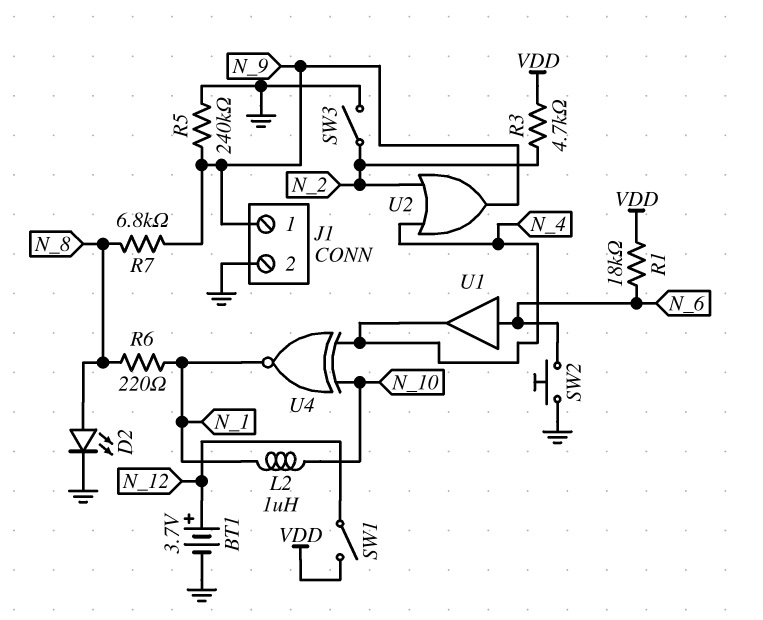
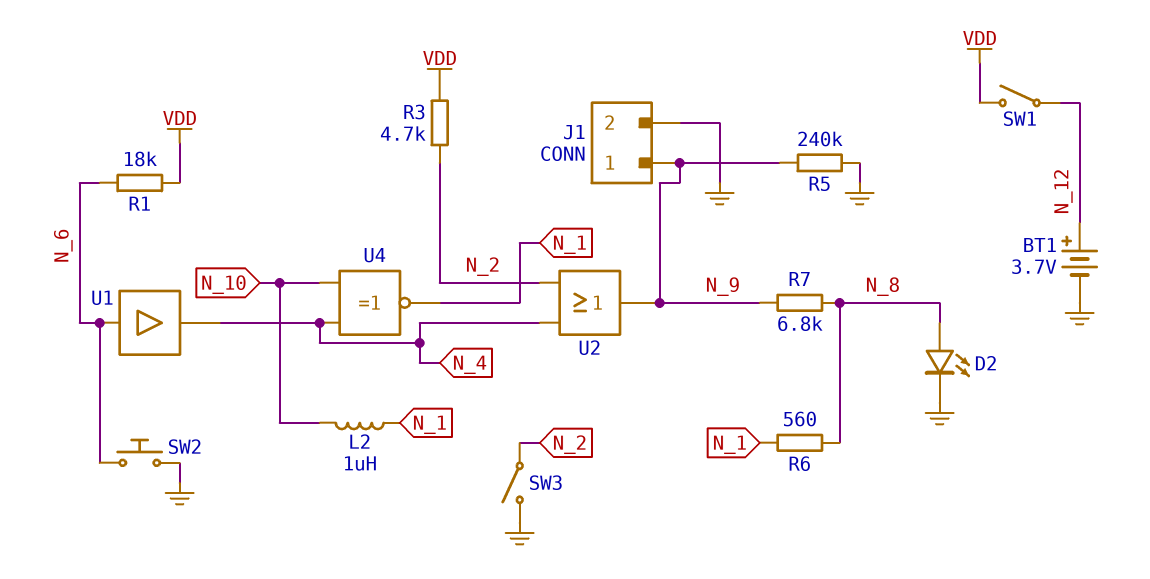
R6: 220 (N_1, N_8) -> 560 (N_1, N_8)

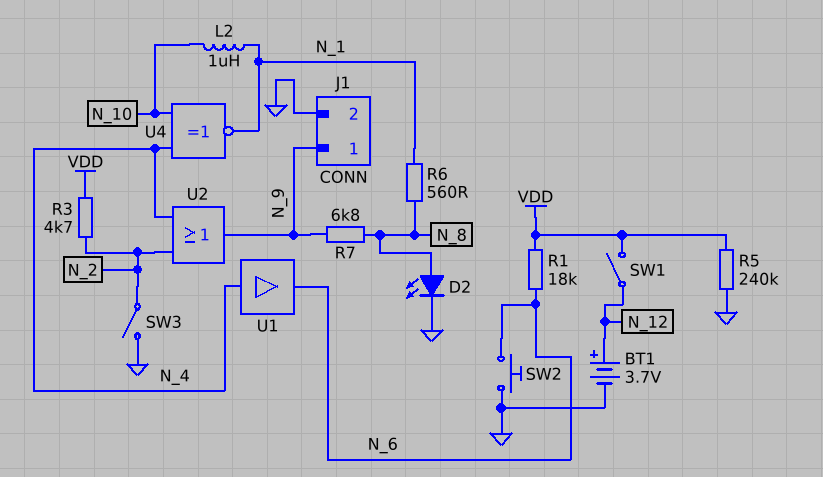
R5: 240k (GND, N_9) -> 240k (GND, VDD)
U1: buffer (in N_6, out N_4) -> buffer (in N_4, out N_6)

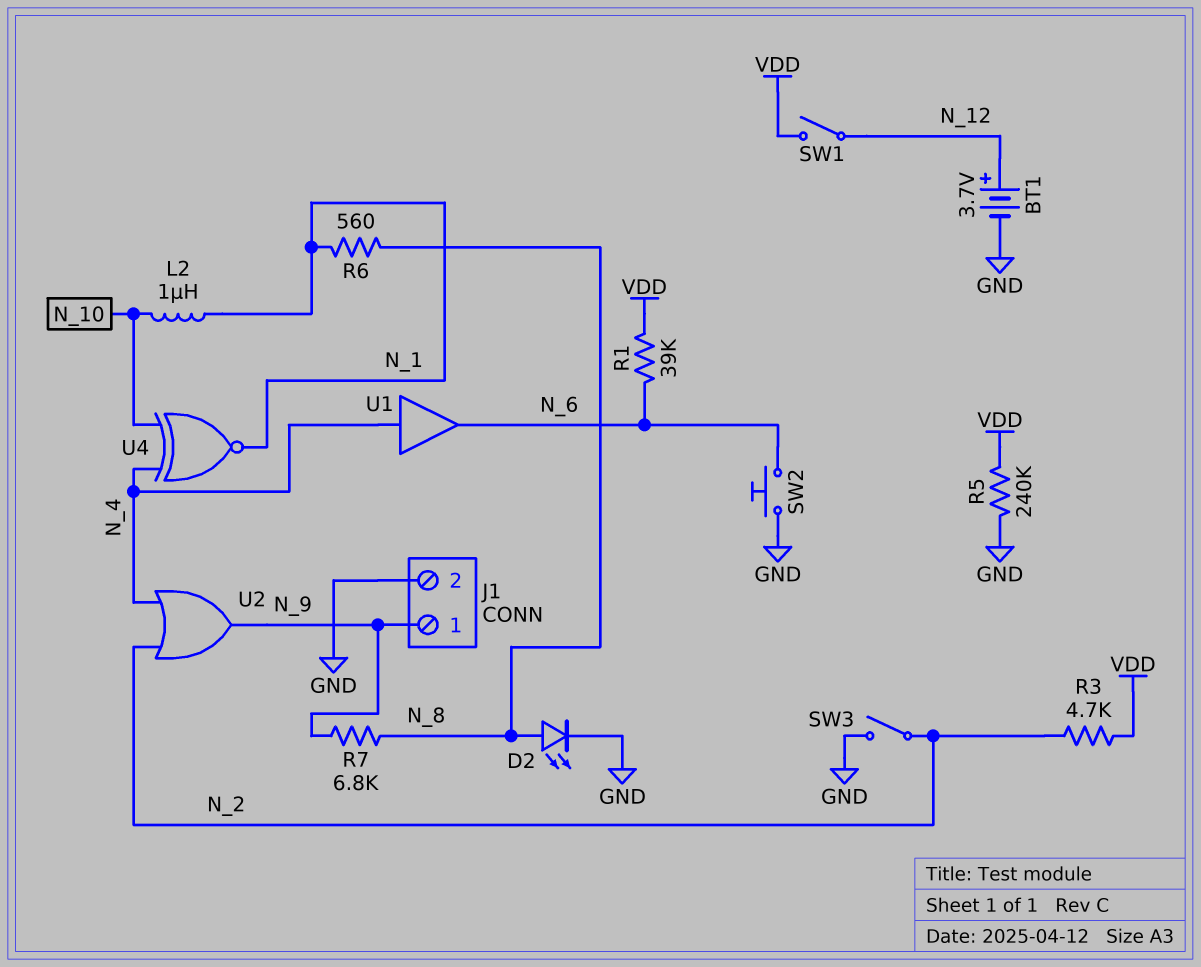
R1: 18k (N_6, VDD) -> 39k (N_6, VDD)

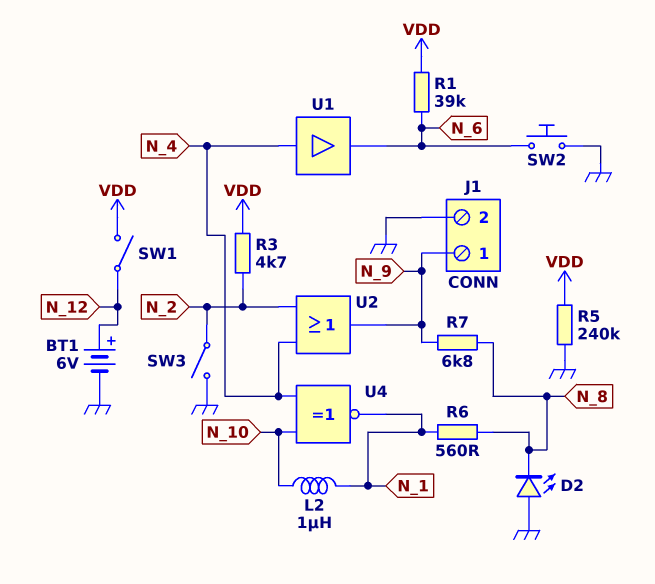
BT1: 3.7V (plus N_12, minus GND) -> 6V (plus N_12, minus GND)
D2: LED (A N_8, K GND) -> LED (A GND, K N_8)

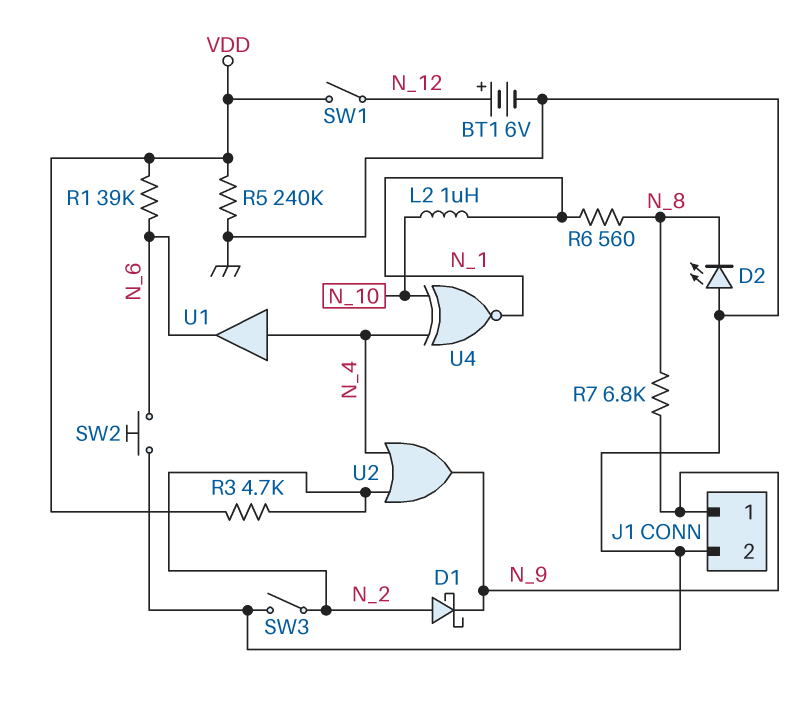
D1: none -> schottky (A N_2, K N_9)

